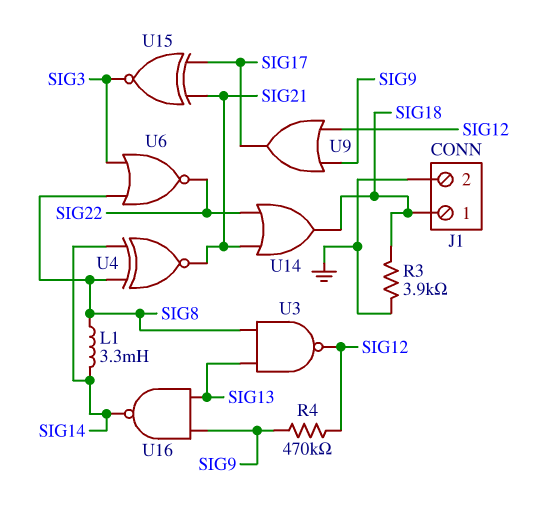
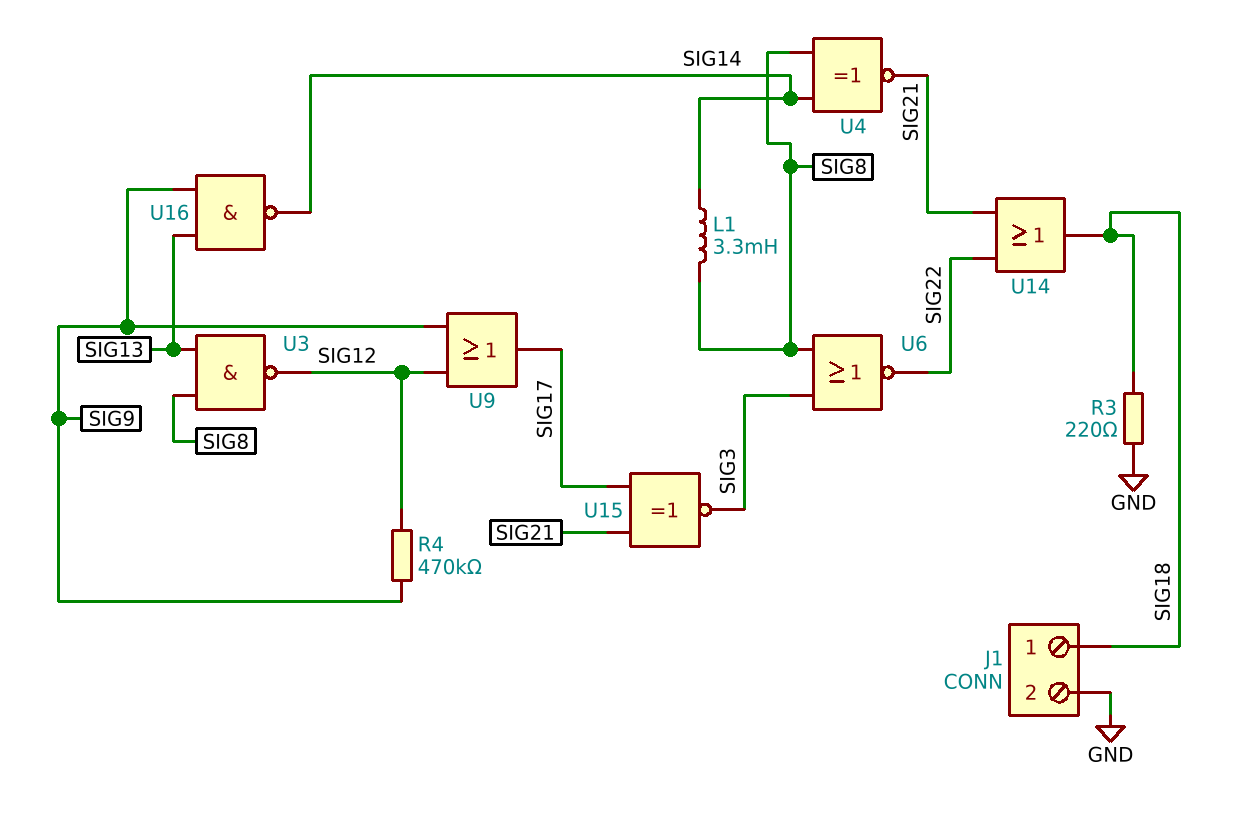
R3: 3.9k (GND, SIG18) -> 220 (GND, SIG18)

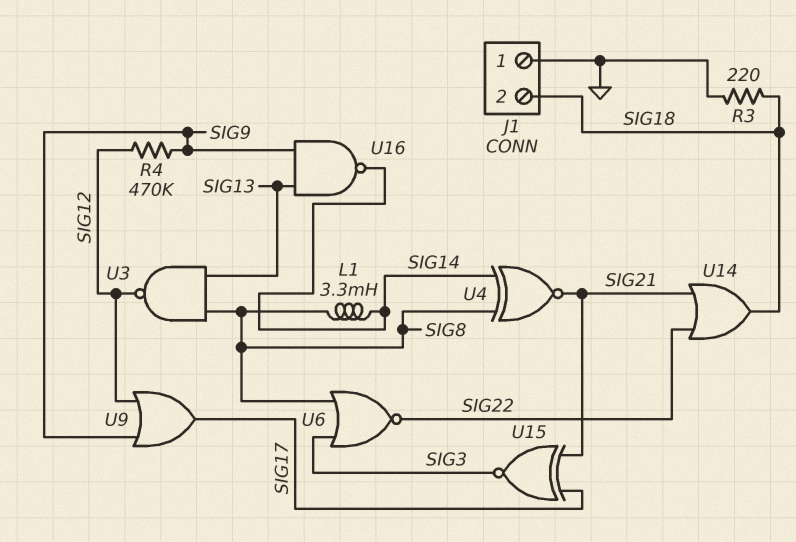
J1 pin 1: SIG18 -> GND
J1 pin 2: GND -> SIG18

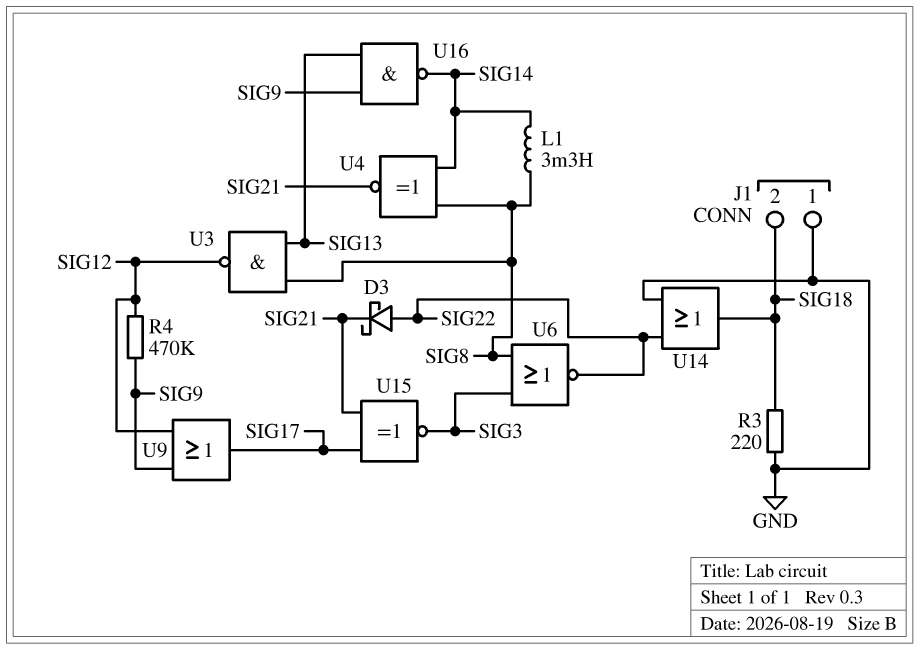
D3: none -> schottky (A SIG22, K SIG21)
U14: OR (in SIG21, in SIG22, out SIG18) -> OR (in GND, in SIG22, out SIG18)

